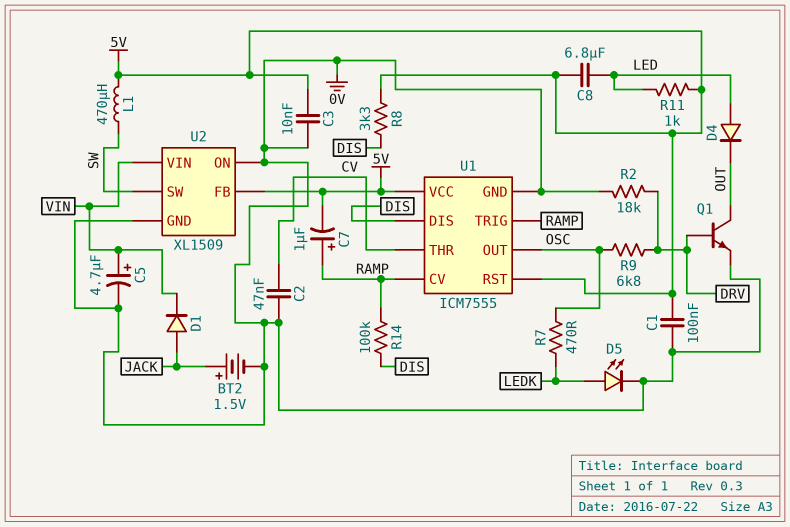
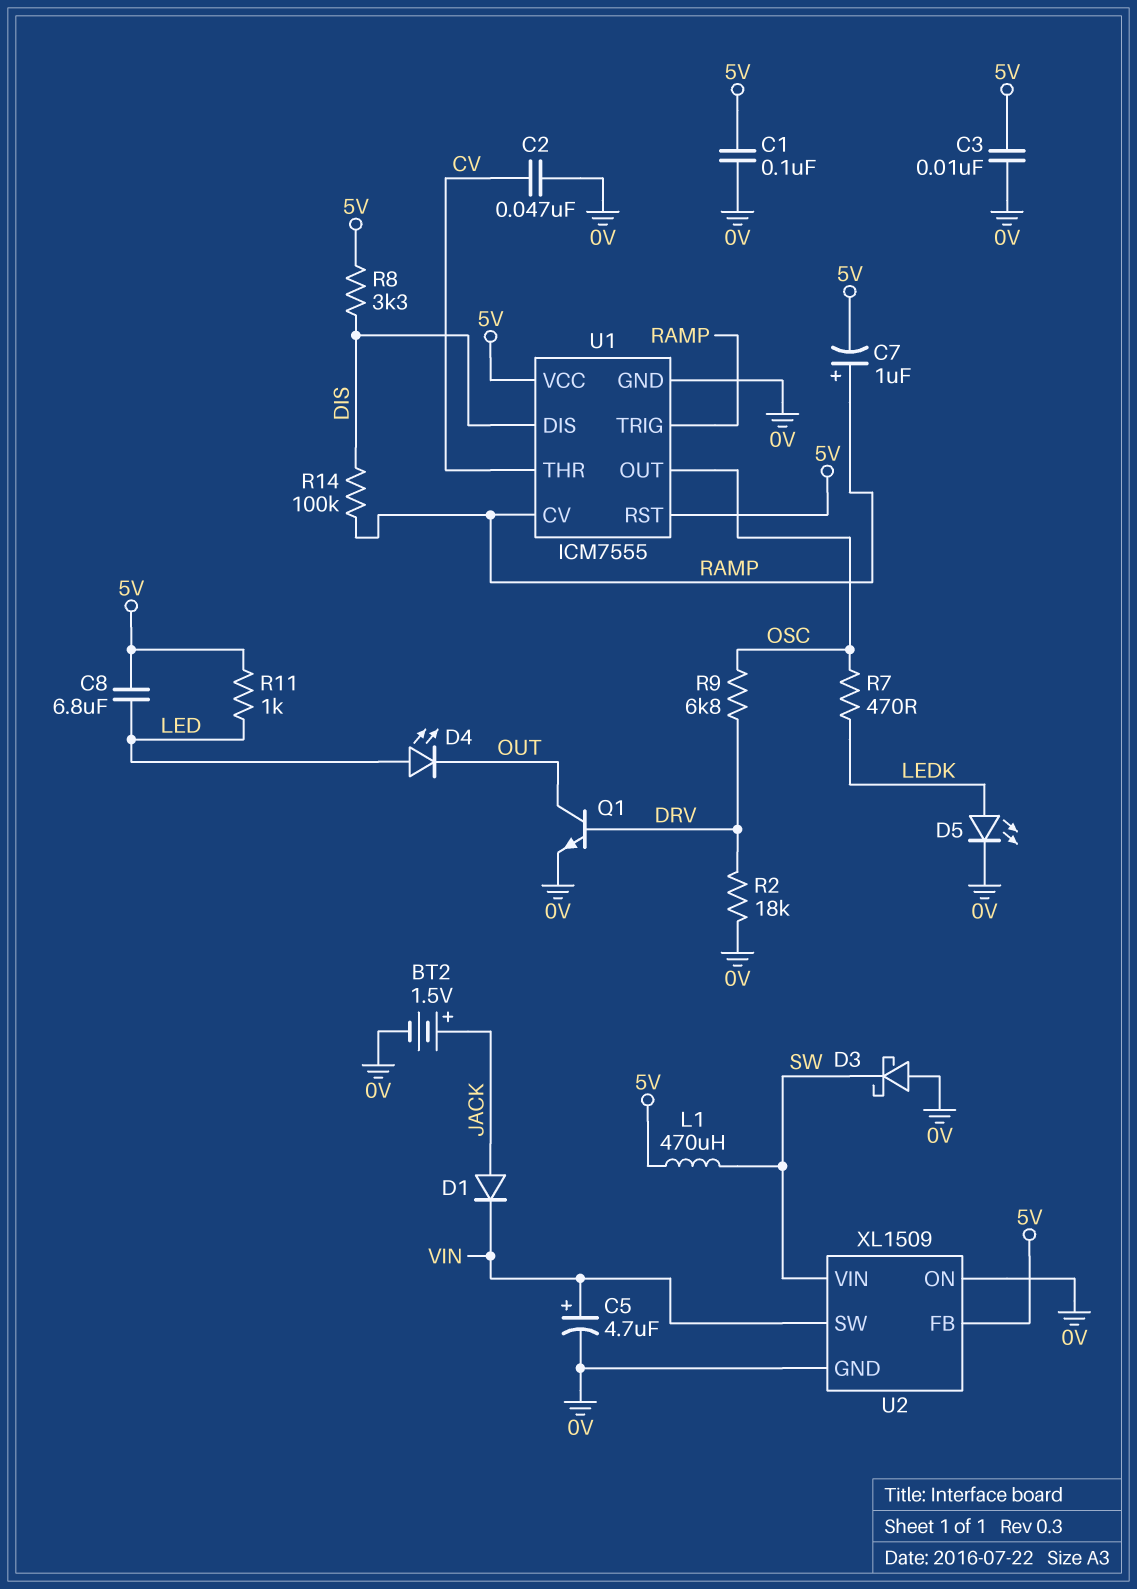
D3: none -> schottky (A 0V, K SW)
D4: diode (A LED, K OUT) -> LED (A LED, K OUT)
U2 pin SW: SW -> VIN
U2 pin VIN: VIN -> SW

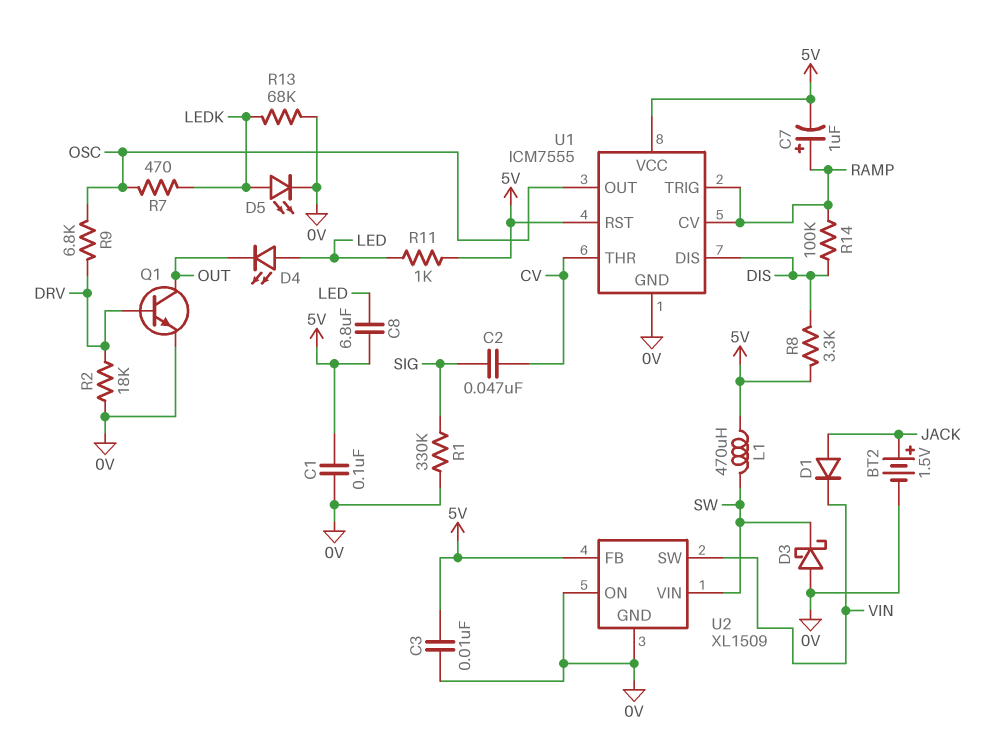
C2: 47nF (0V, CV) -> 47nF (CV, SIG)
C5: 4.7uF (plus VIN, minus 0V) -> none
R1: none -> 330k (0V, SIG)
R13: none -> 68k (0V, LEDK)

